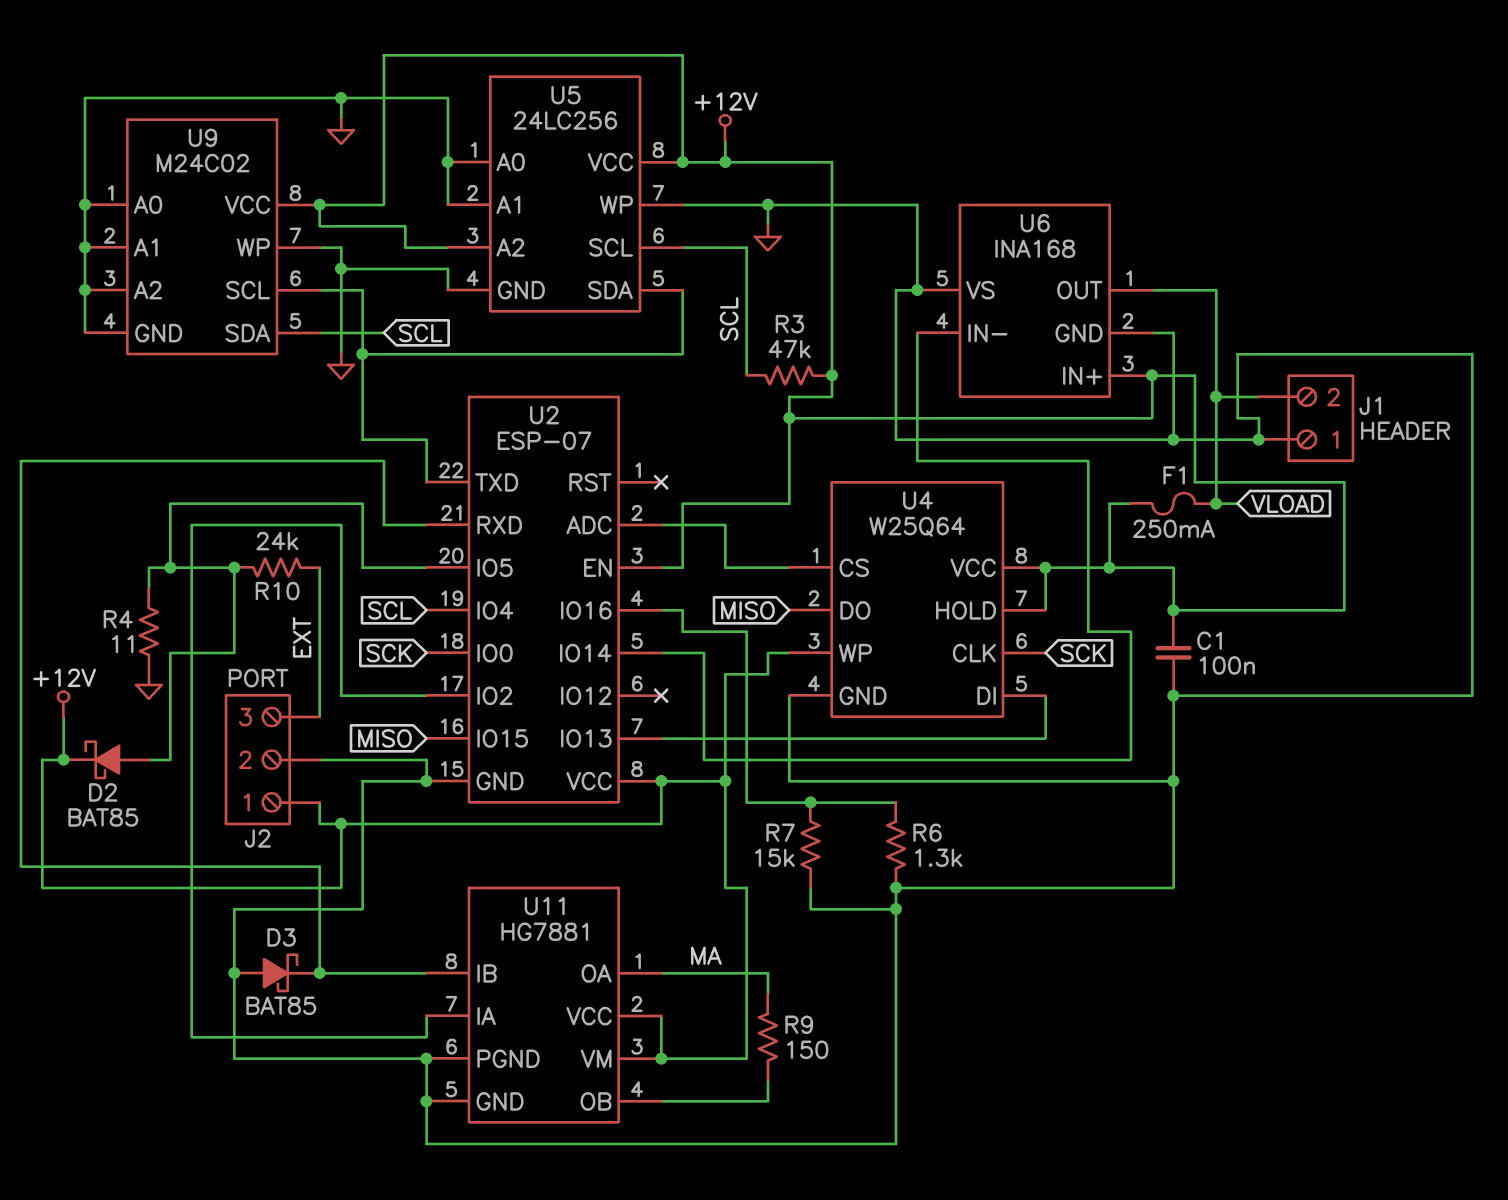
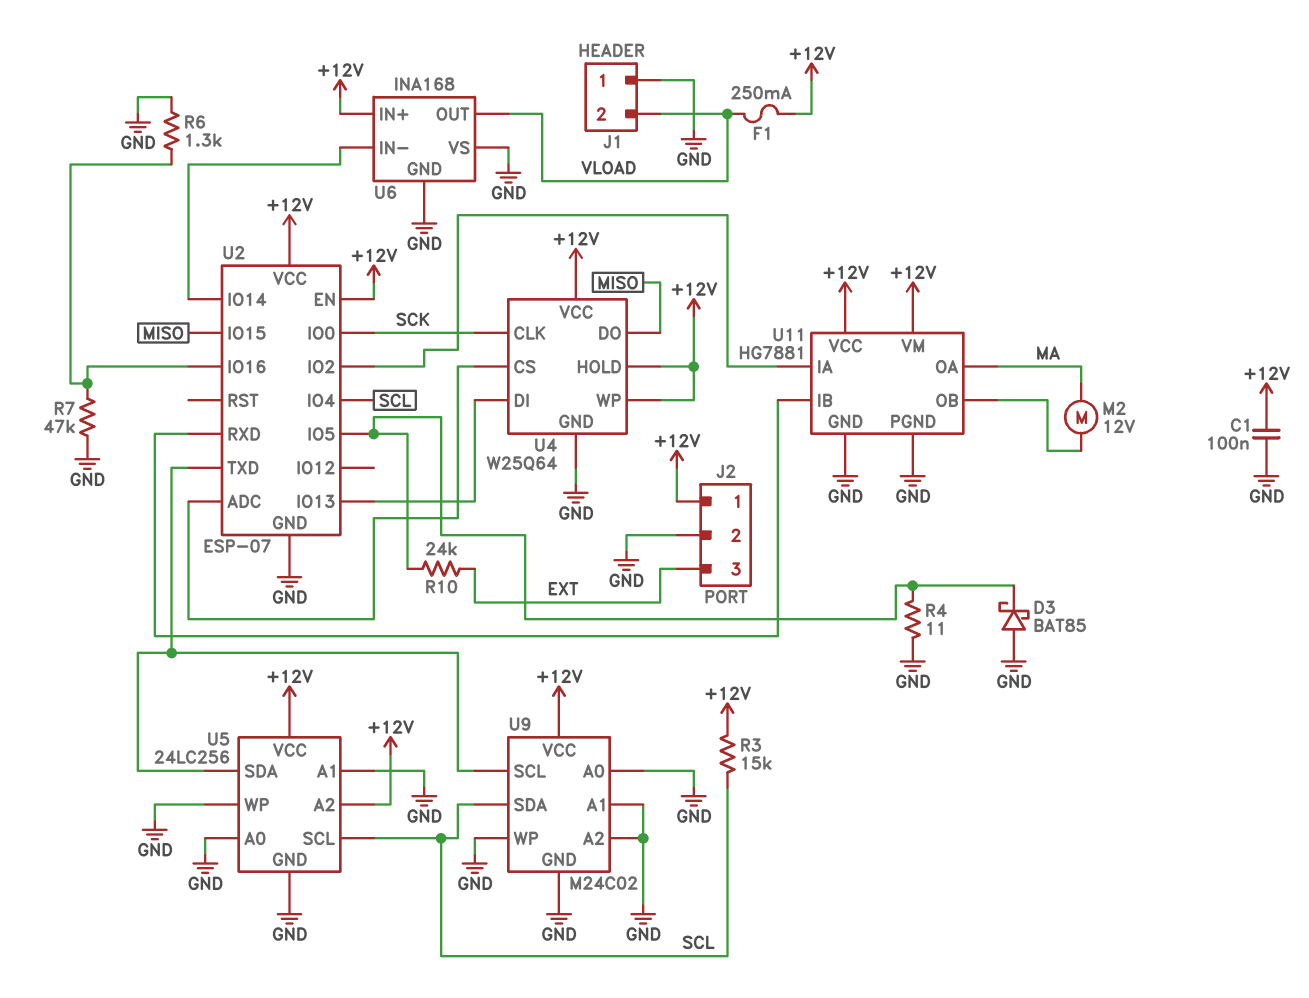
D2: schottky BAT85 (A U2/IO5, K +12V) -> none
D3: schottky BAT85 (A GND, K U2/RXD) -> schottky BAT85 (A GND, K U2/IO5)
M2: none -> motor 12V (MA, U11/OB)
R3: 47k (+12V, SCL) -> 15k (+12V, SCL)
R7: 15k (GND, U2/IO16) -> 47k (GND, U2/IO16)
R9: 150 (MA, U11/OB) -> none

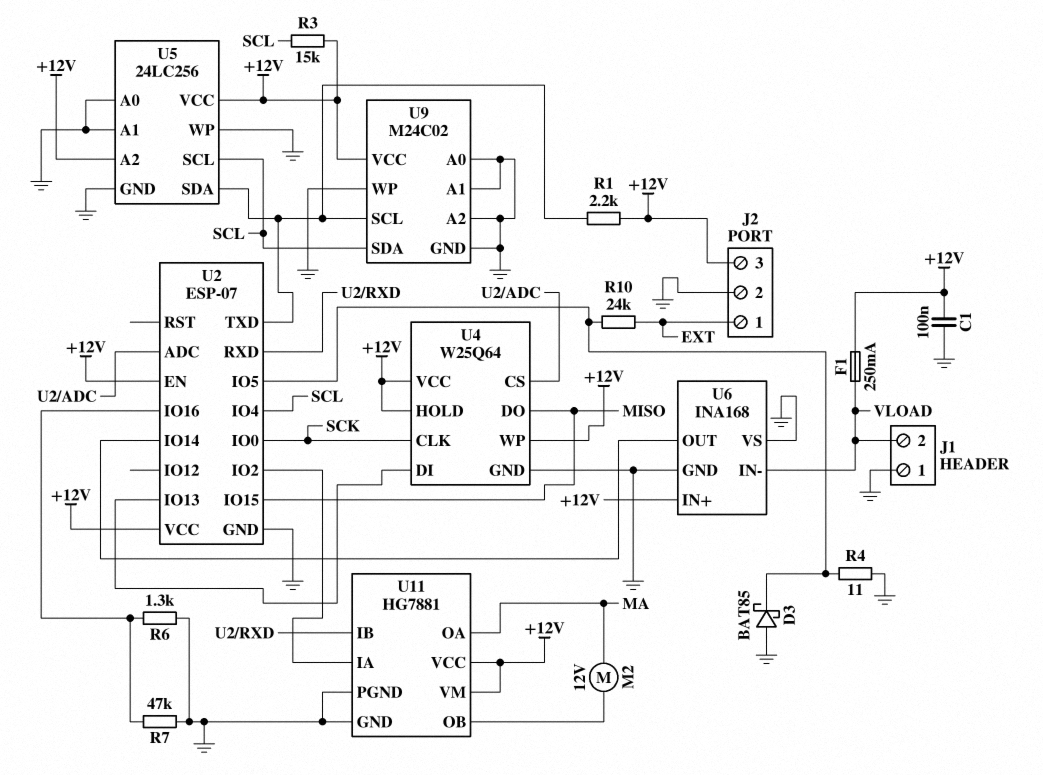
J2 pin 1: +12V -> EXT
J2 pin 3: EXT -> +12V
R1: none -> 2.2k (+12V, U2/TXD)
U6 pin IN-: U2/IO14 -> VLOAD
U6 pin OUT: VLOAD -> U2/IO14

